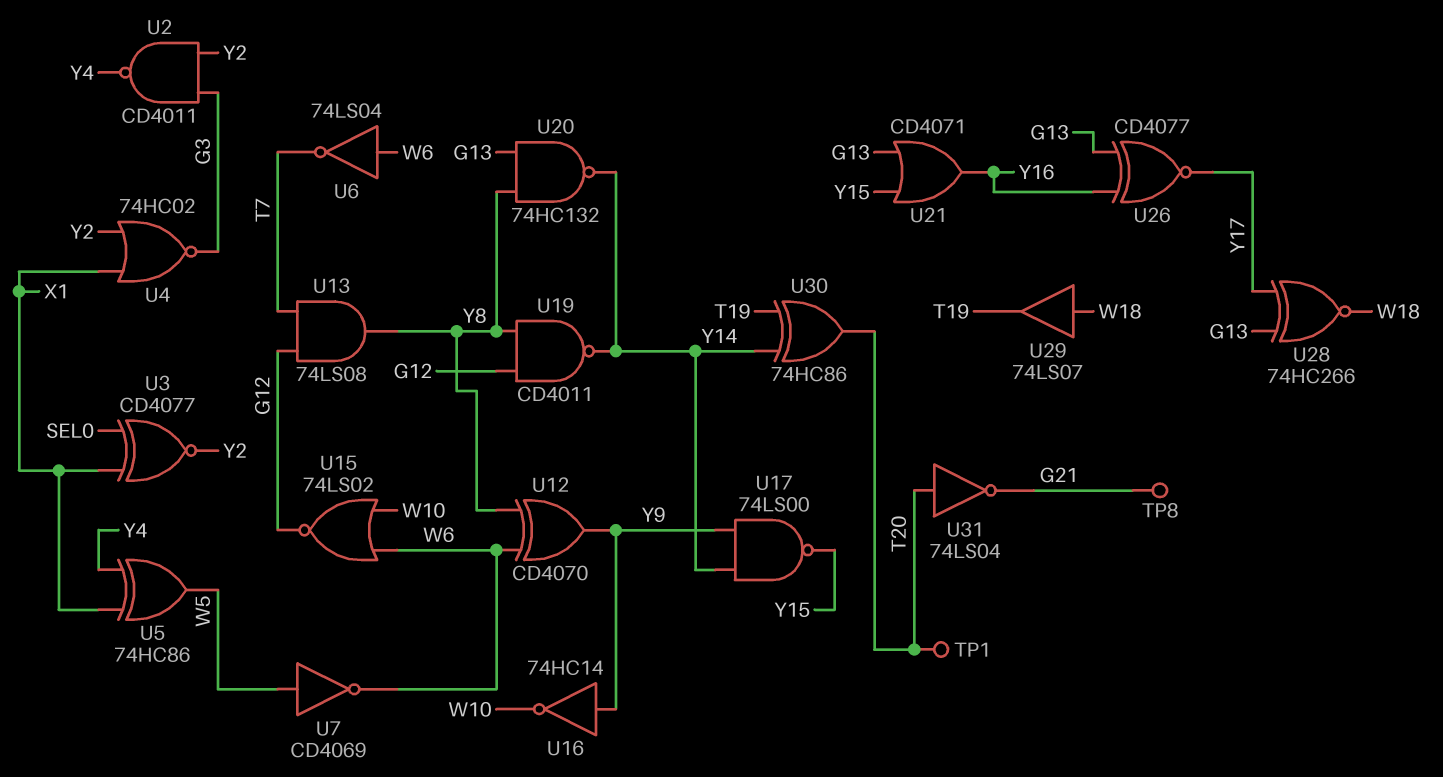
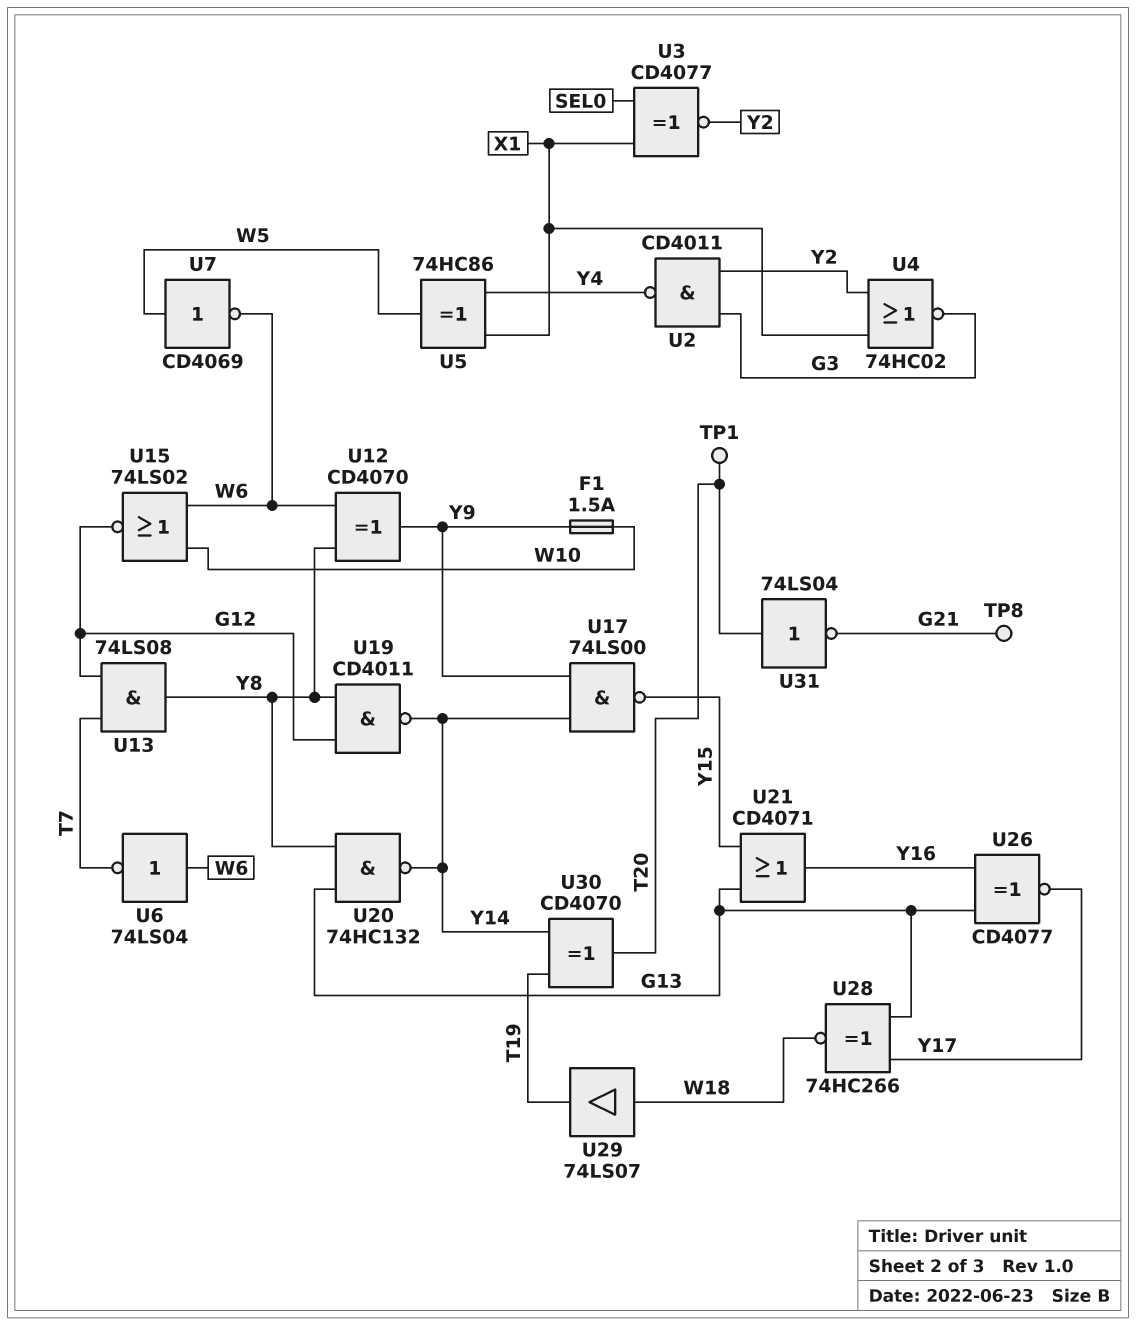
F1: none -> 1.5A (W10, Y9)
U16: NOT 74HC14 (in Y9, out W10) -> none
U30: XOR 74HC86 (in T19, in Y14, out T20) -> XOR CD4070 (in T19, in Y14, out T20)

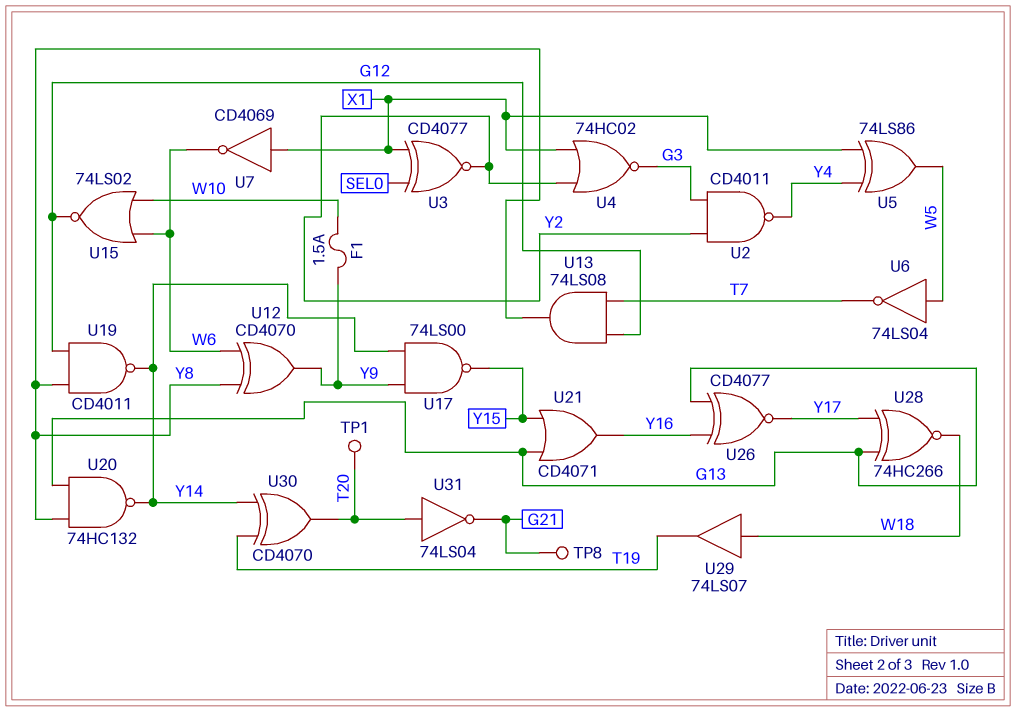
U5: XOR 74HC86 (in X1, in Y4, out W5) -> XOR 74LS86 (in X1, in Y4, out W5)
U6: NOT 74LS04 (in W6, out T7) -> NOT 74LS04 (in W5, out T7)
U7: NOT CD4069 (in W5, out W6) -> NOT CD4069 (in X1, out W6)

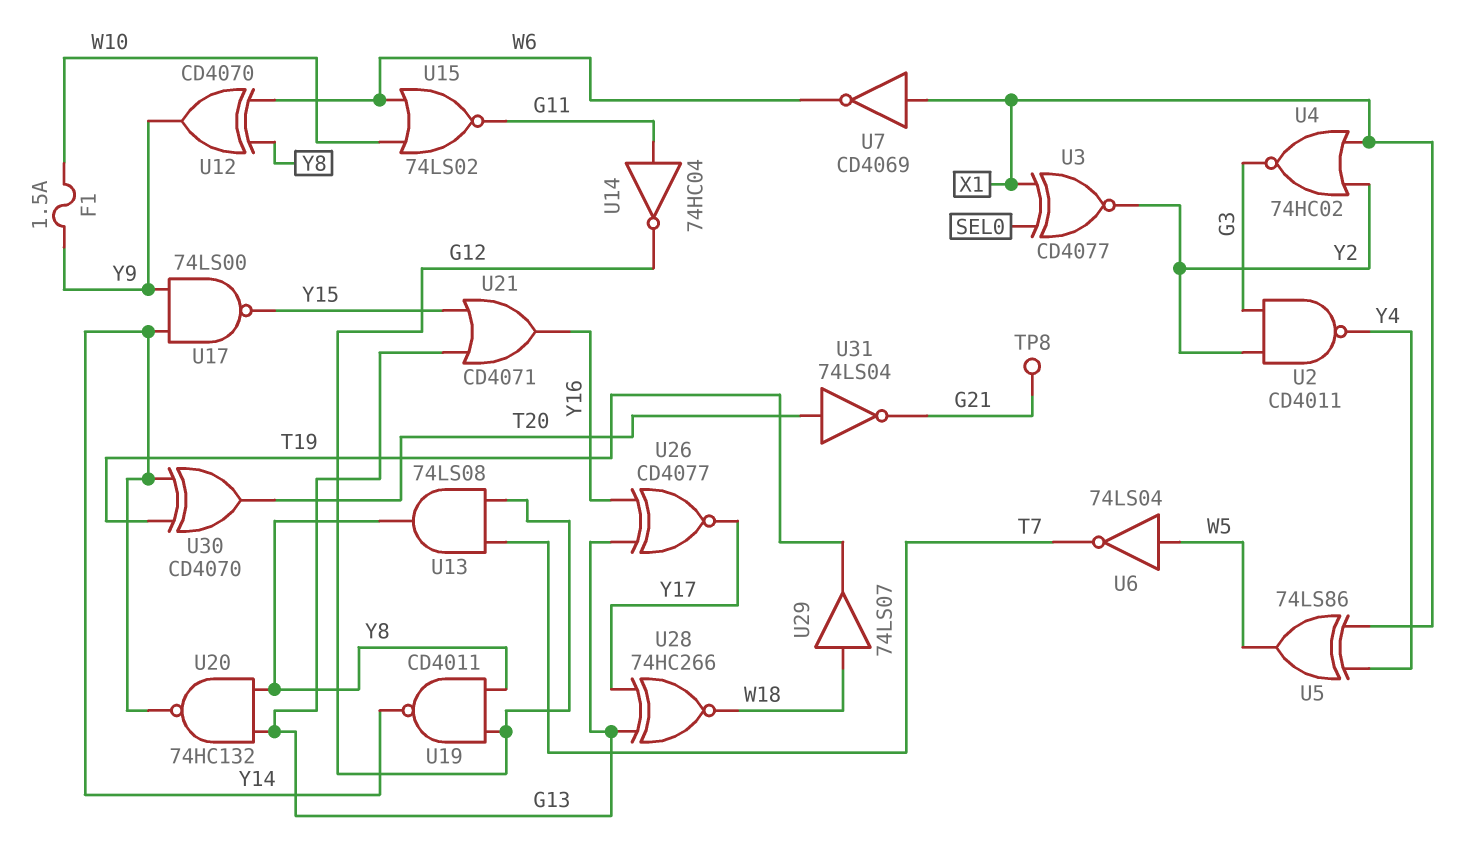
TP1: test point (T20) -> none
U14: none -> NOT 74HC04 (in G11, out G12)
U15: NOR 74LS02 (in W6, in W10, out G12) -> NOR 74LS02 (in W6, in W10, out G11)

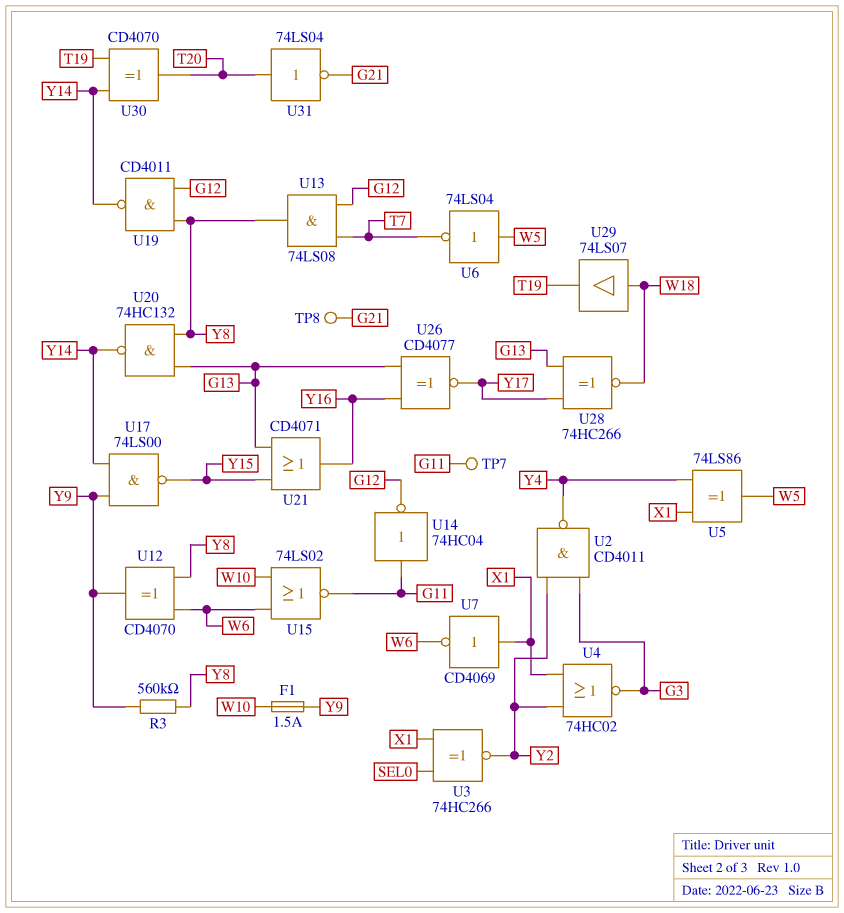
R3: none -> 560k (Y8, Y9)
TP7: none -> test point (G11)
U3: XNOR CD4077 (in SEL0, in X1, out Y2) -> XNOR 74HC266 (in SEL0, in X1, out Y2)

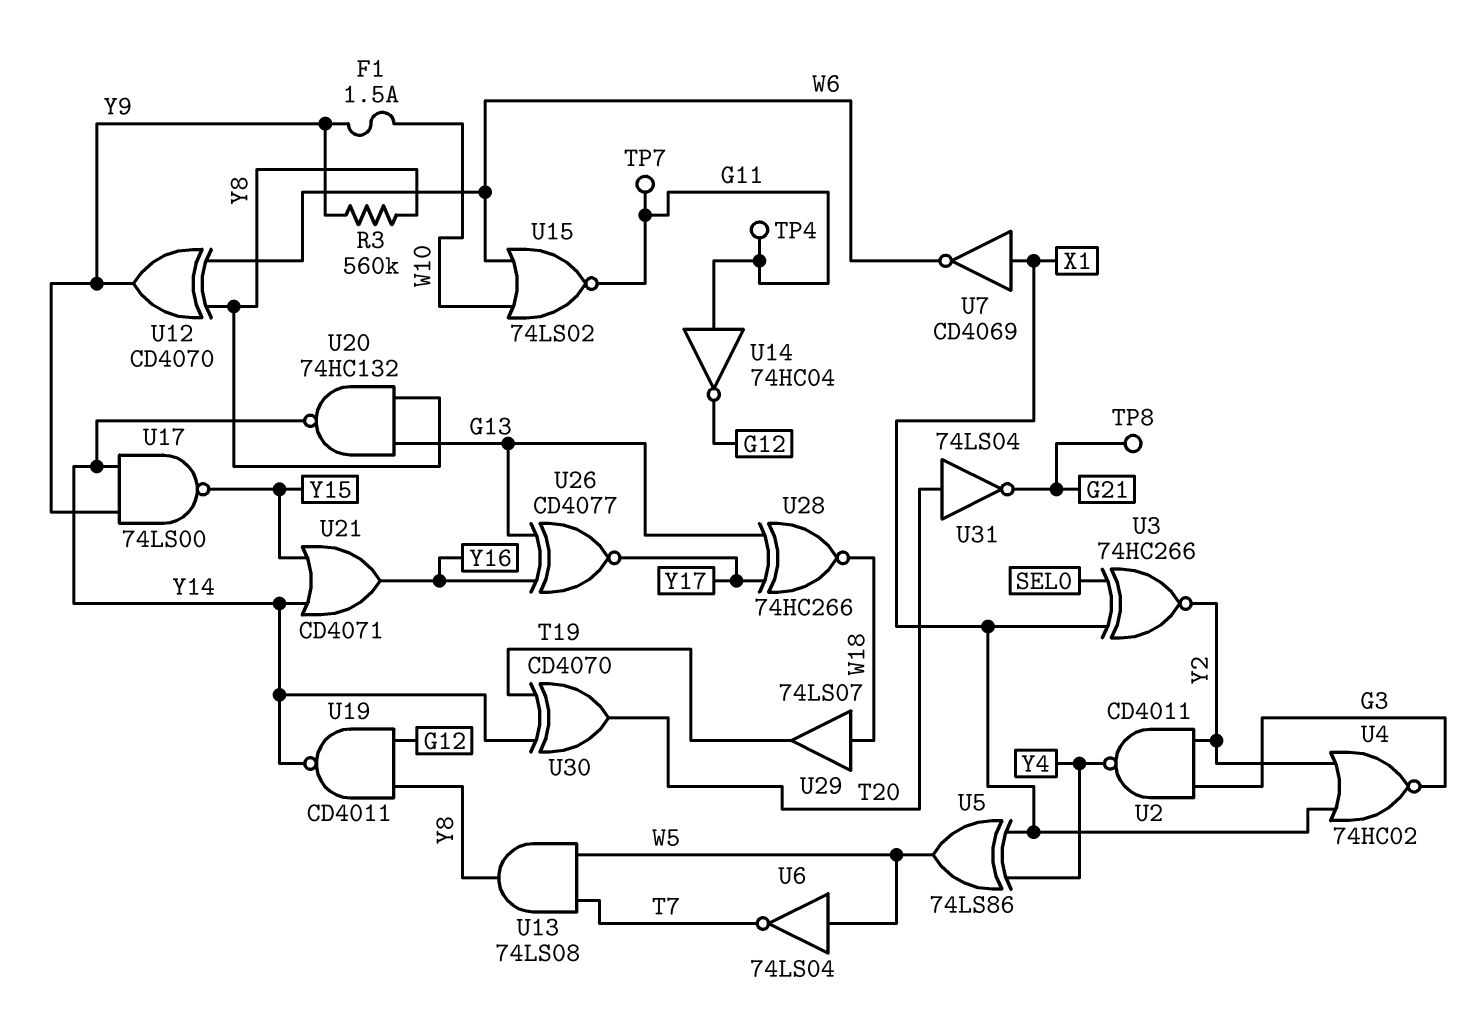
TP4: none -> test point (G11)
U13: AND 74LS08 (in G12, in T7, out Y8) -> AND 74LS08 (in T7, in W5, out Y8)
U21: OR CD4071 (in G13, in Y15, out Y16) -> OR CD4071 (in Y14, in Y15, out Y16)

